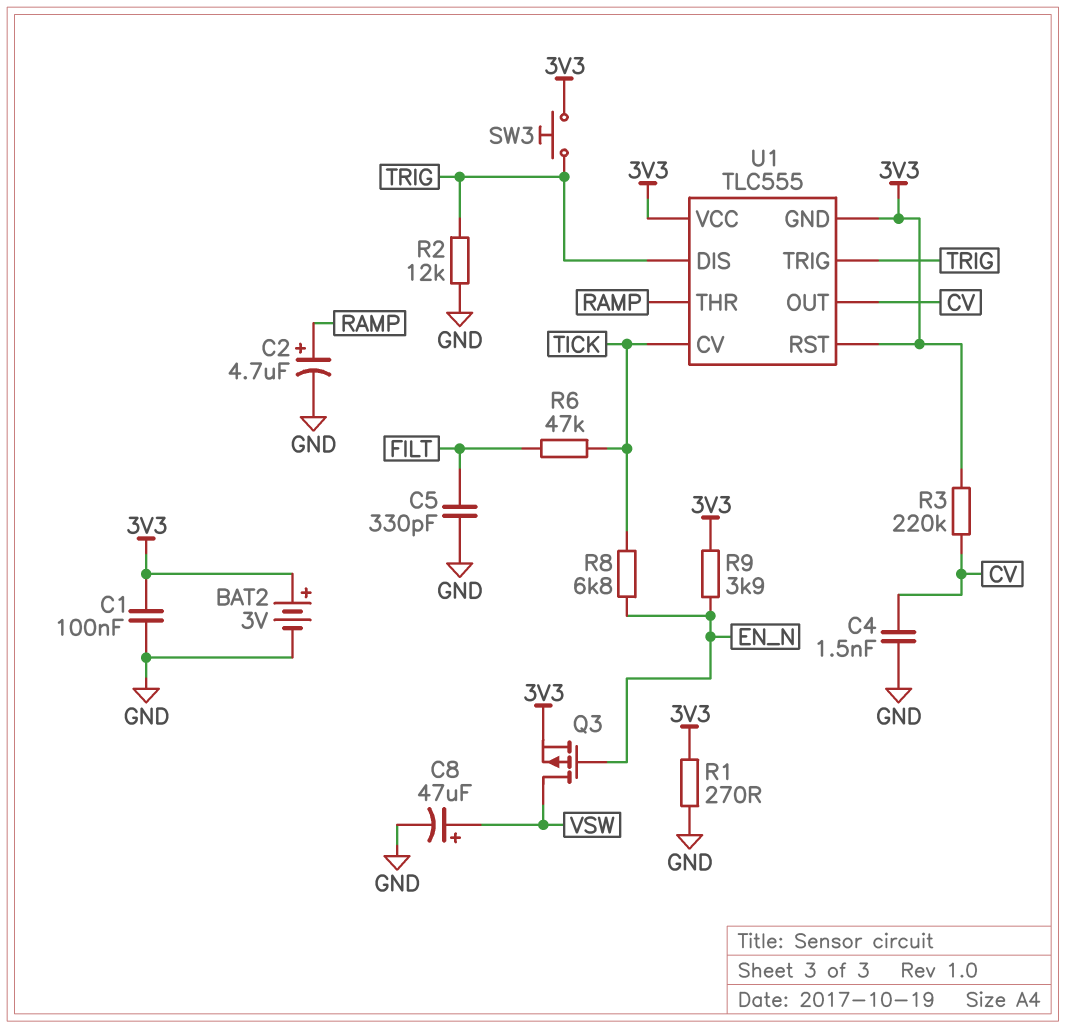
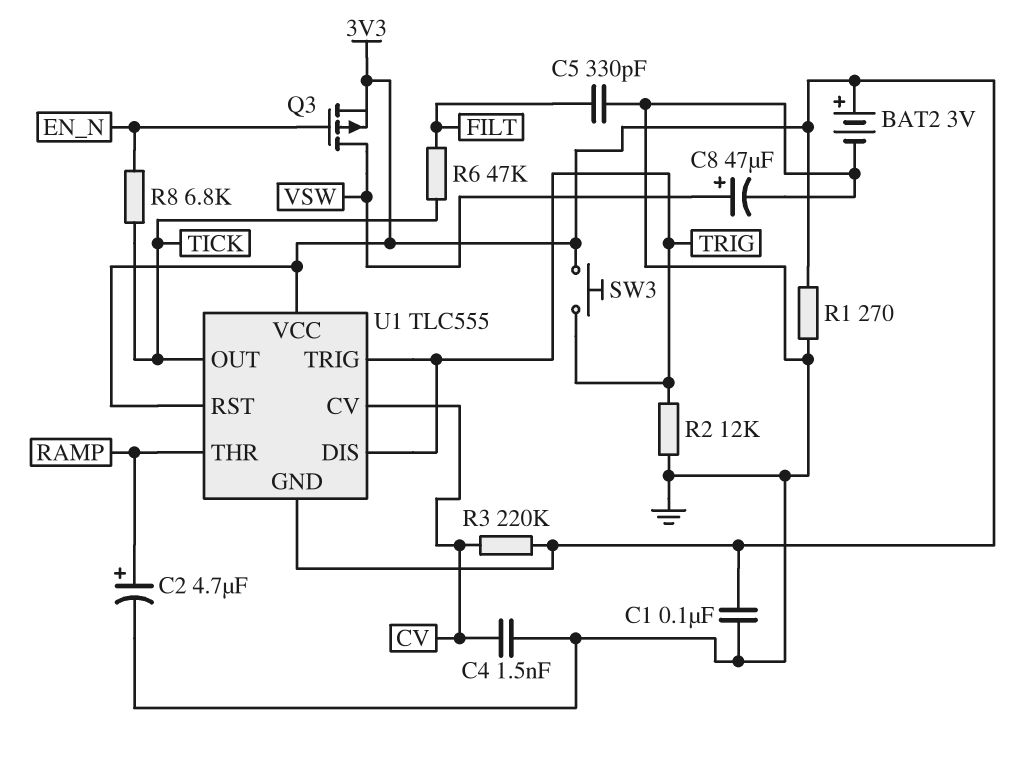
R9: 3.9k (3V3, EN_N) -> none
U1 pin CV: TICK -> CV
U1 pin OUT: CV -> TICK

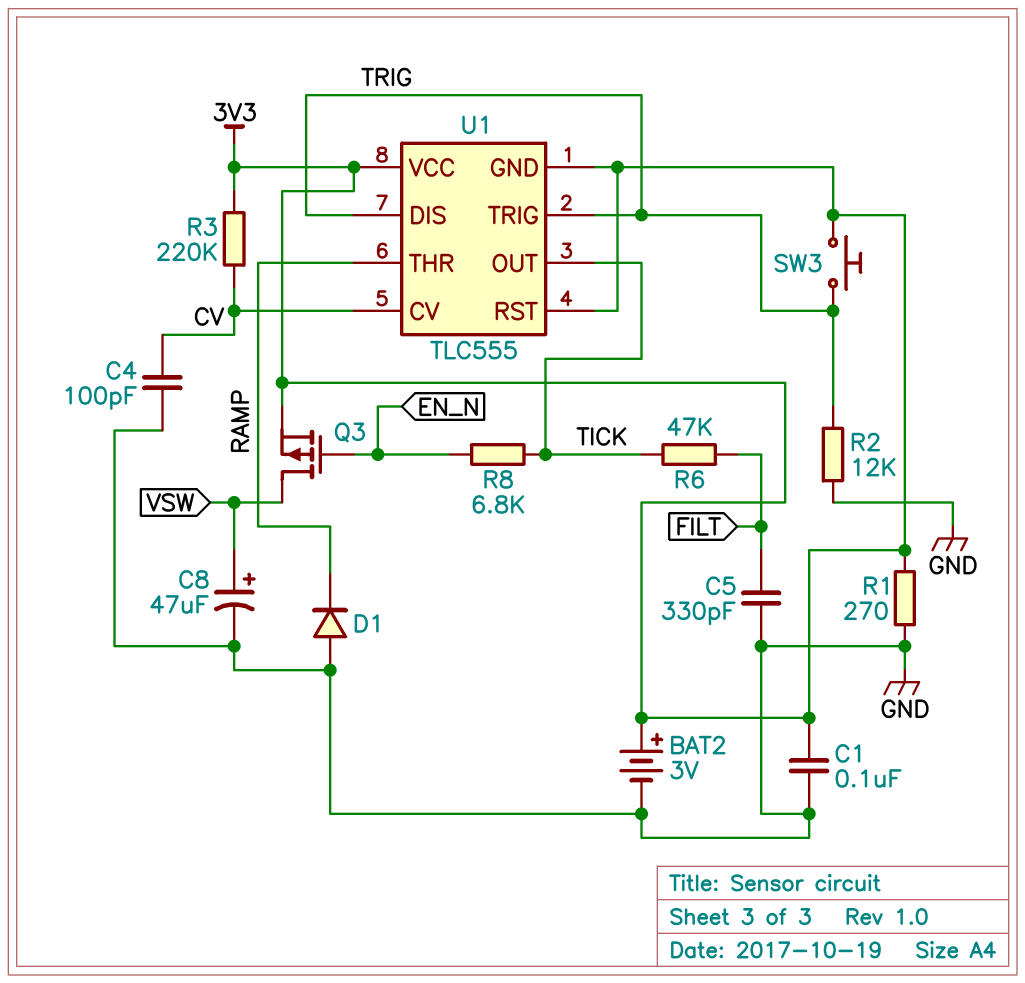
C2: 4.7uF (plus RAMP, minus GND) -> none
C4: 1.5nF (CV, GND) -> 100pF (CV, GND)
D1: none -> diode (A GND, K RAMP)

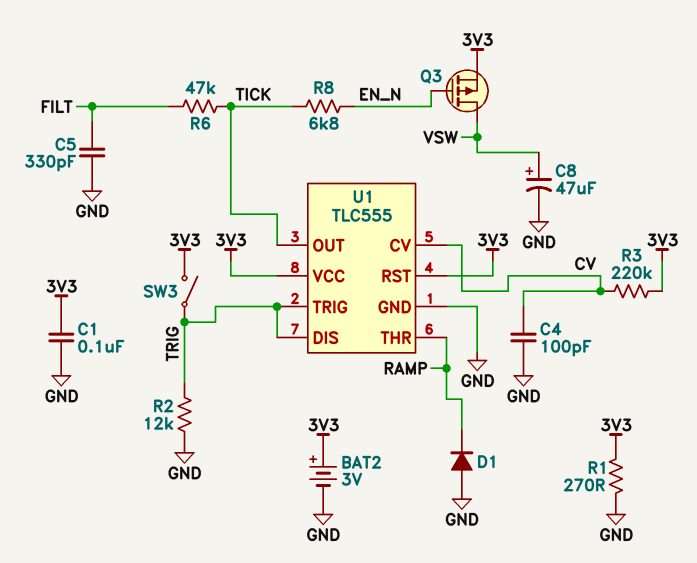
SW3: button (3V3, TRIG) -> switch (3V3, TRIG)
U1 pin GND: 3V3 -> GND

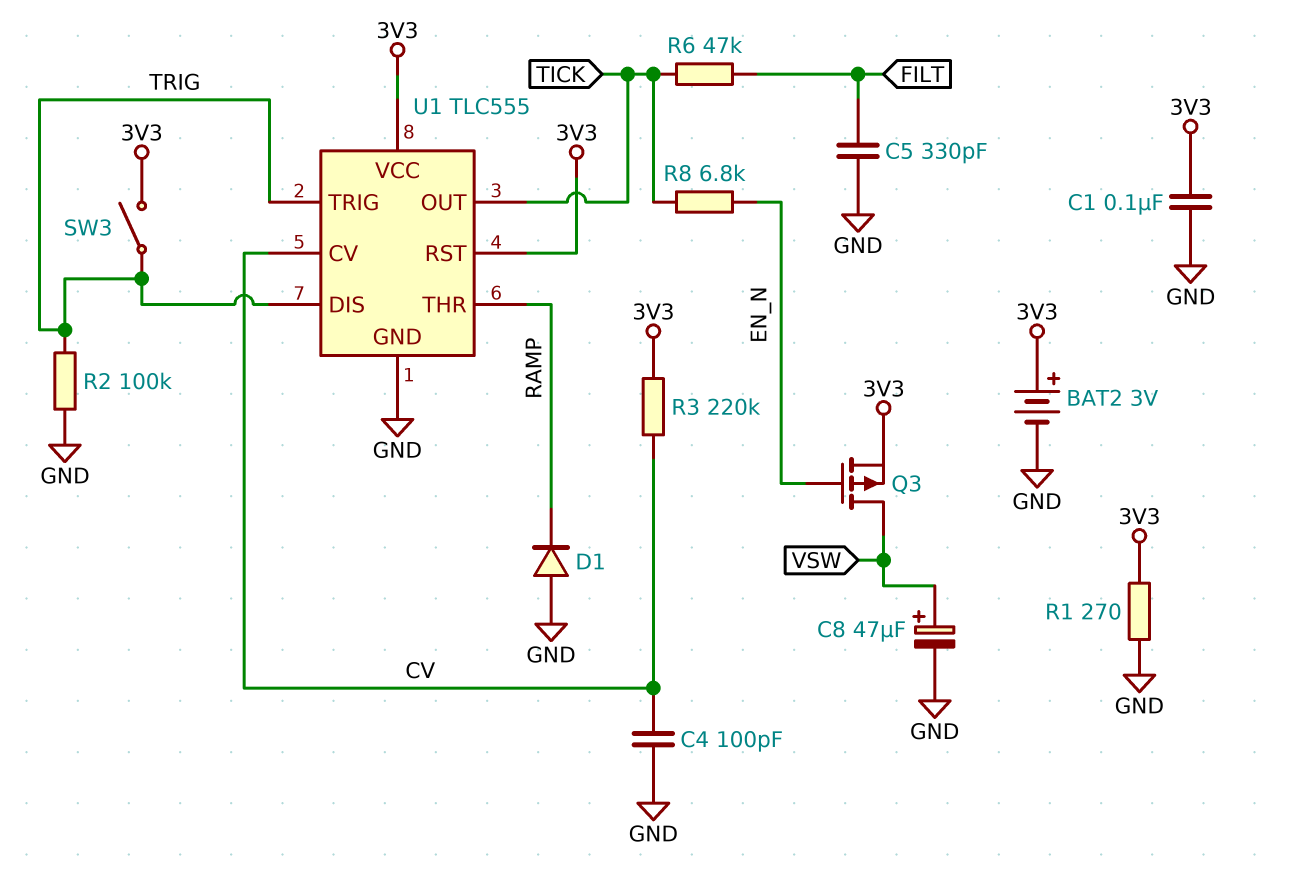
R2: 12k (GND, TRIG) -> 100k (GND, TRIG)

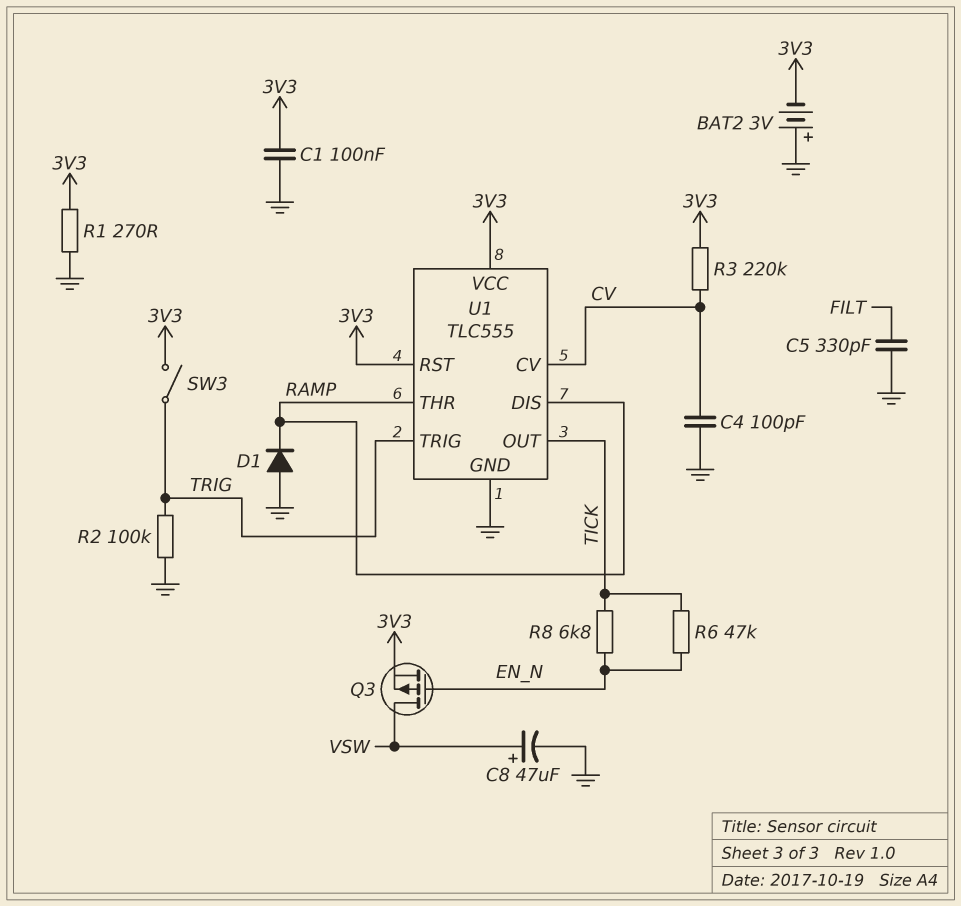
BAT2: 3V (plus 3V3, minus GND) -> 3V (plus GND, minus 3V3)
R6: 47k (FILT, TICK) -> 47k (EN_N, TICK)
U1 pin DIS: TRIG -> RAMP

